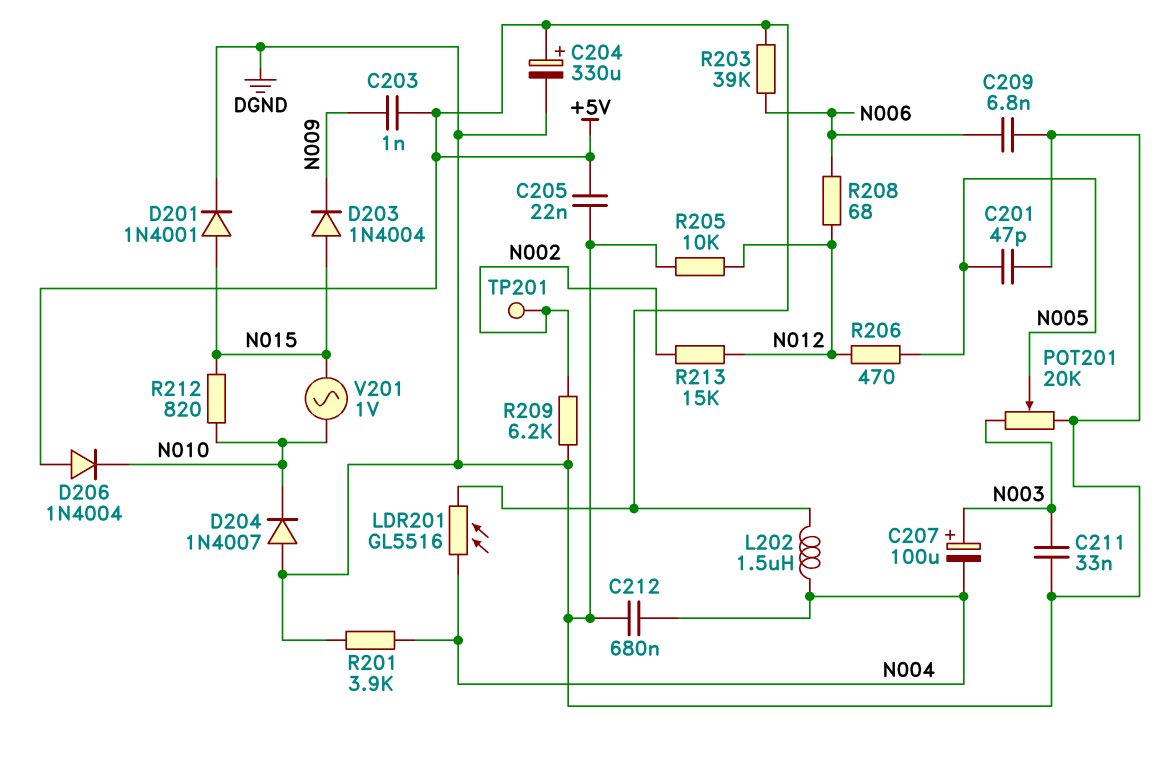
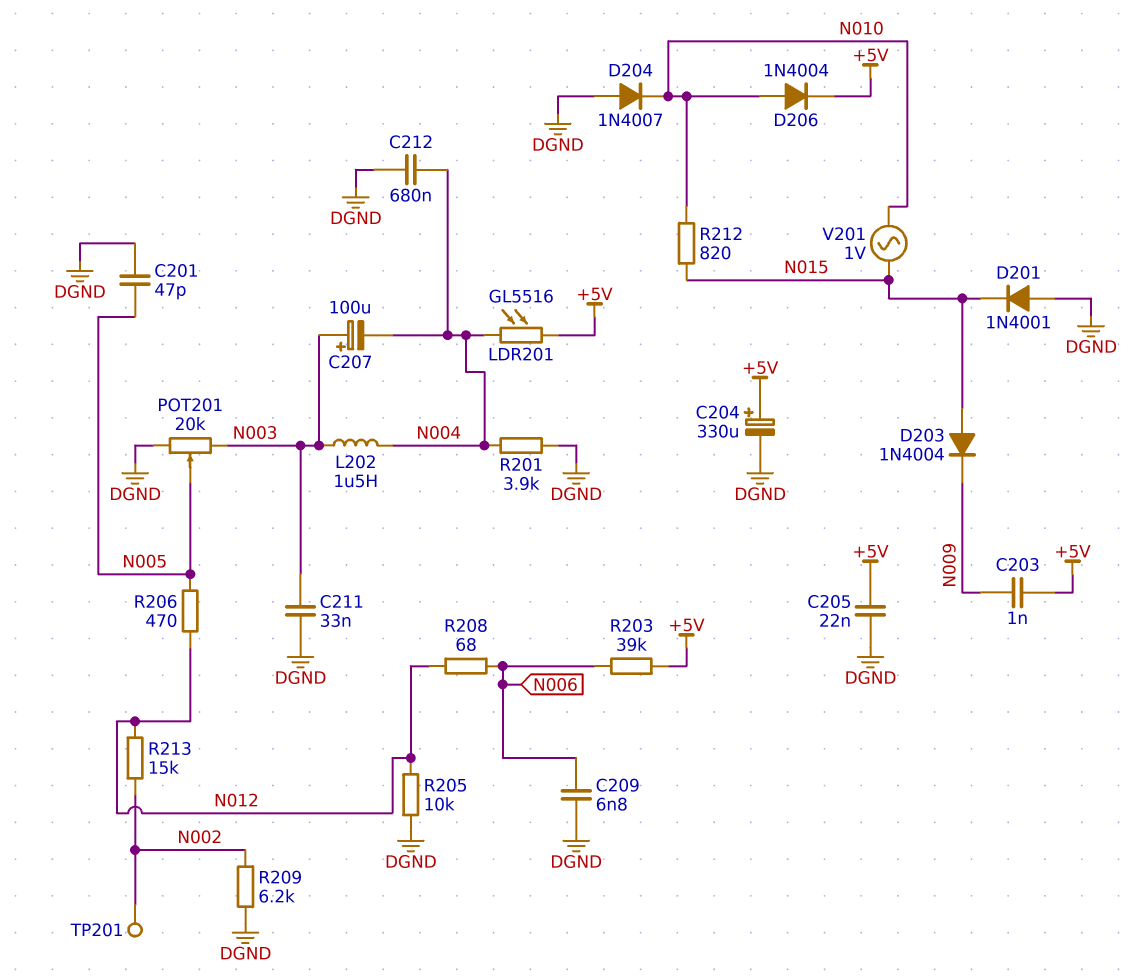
D201: diode 1N4001 (A N015, K DGND) -> diode 1N4001 (A DGND, K N015)
D206: diode 1N4004 (A +5V, K N010) -> diode 1N4004 (A N010, K +5V)
L202: 1.5uH (+5V, N004) -> 1.5uH (N003, N004)

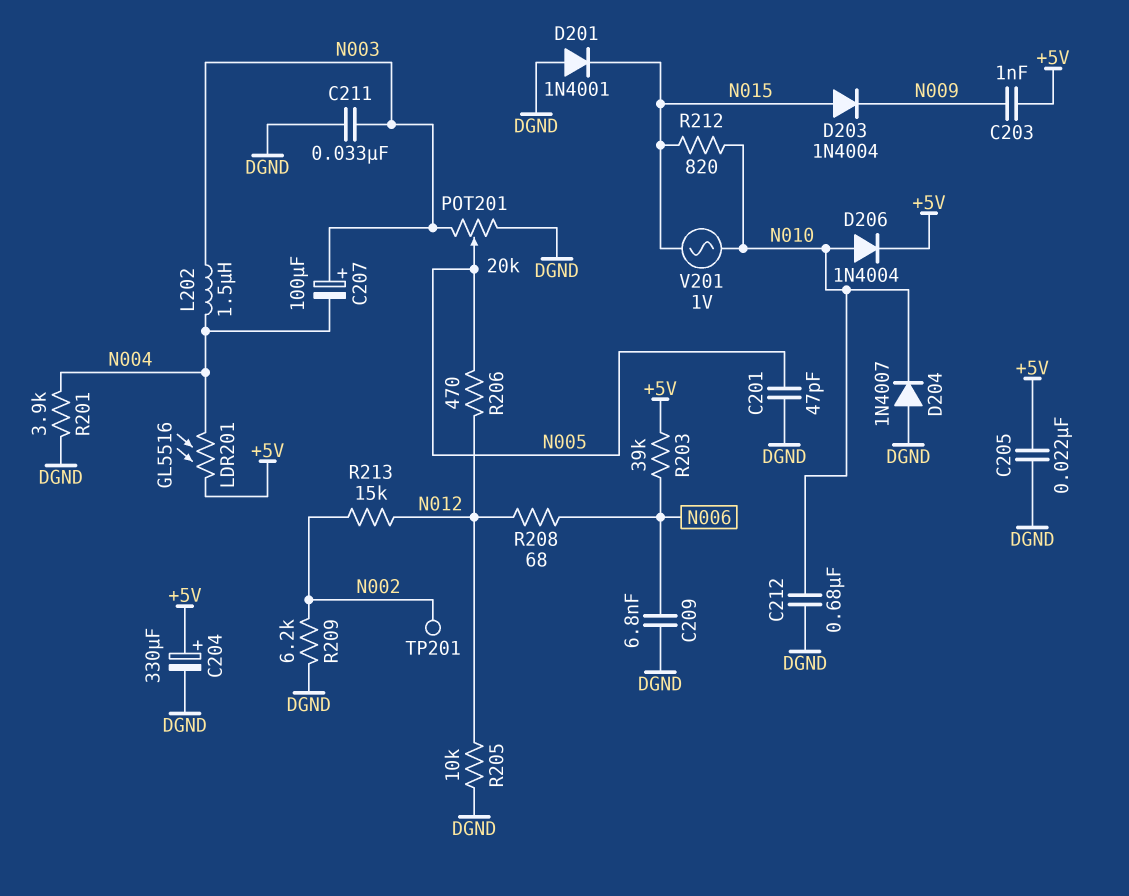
C212: 680nF (DGND, N004) -> 680nF (DGND, N010)

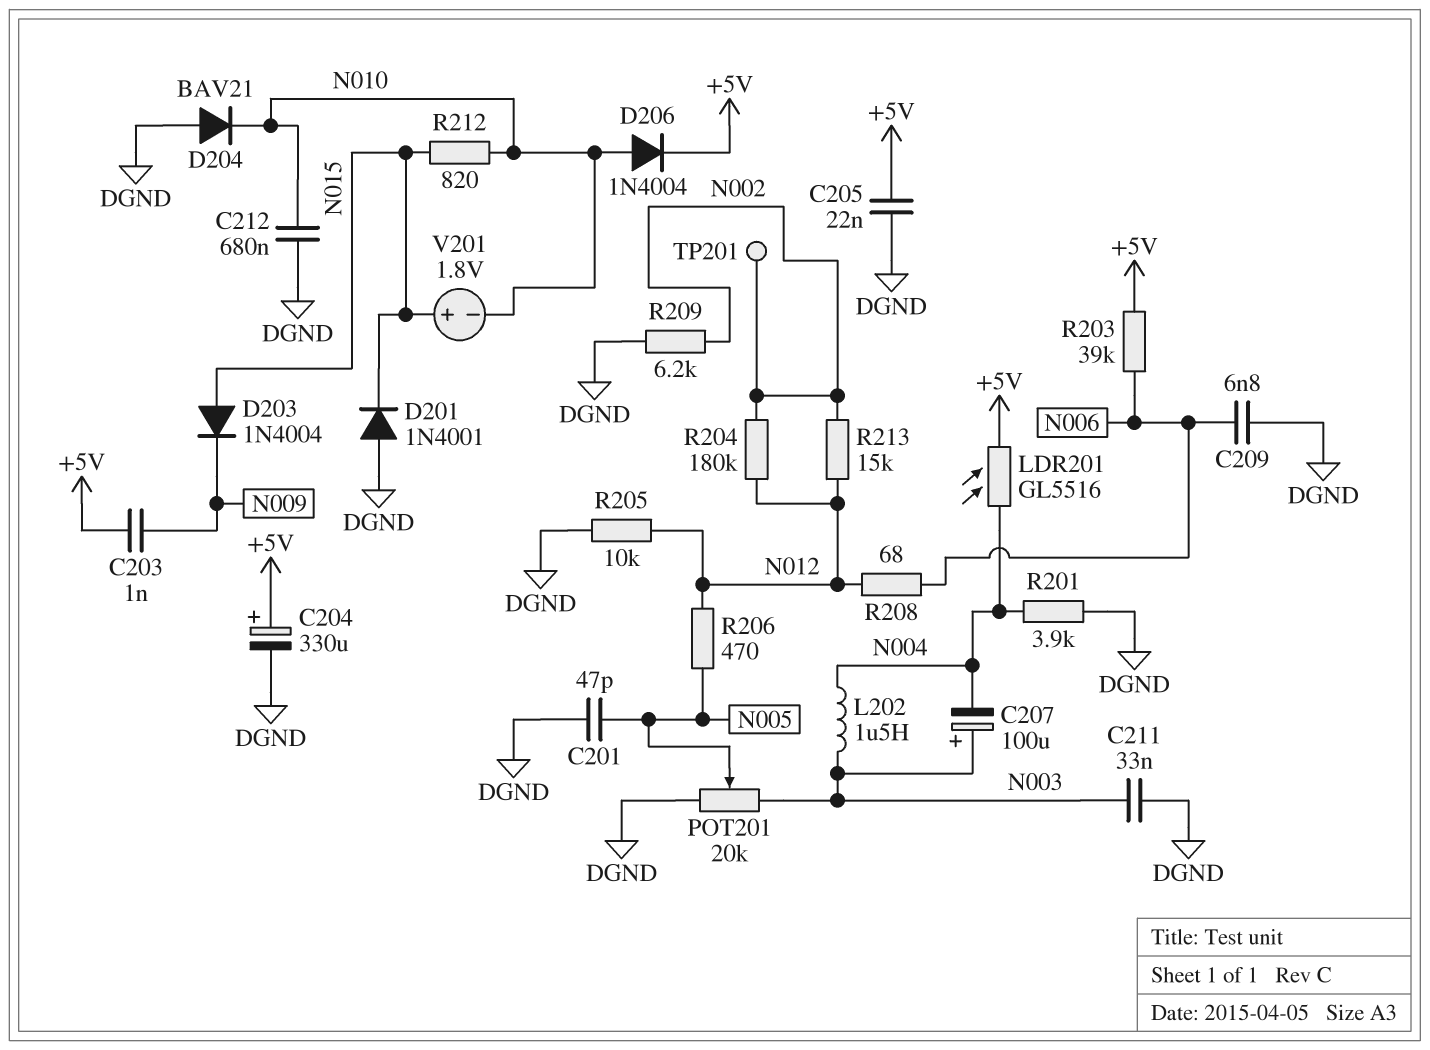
D204: diode 1N4007 (A DGND, K N010) -> diode BAV21 (A DGND, K N010)
R204: none -> 180k (N002, N012)
V201: AC 1V (N010, N015) -> 1.8V (plus N015, minus N010)

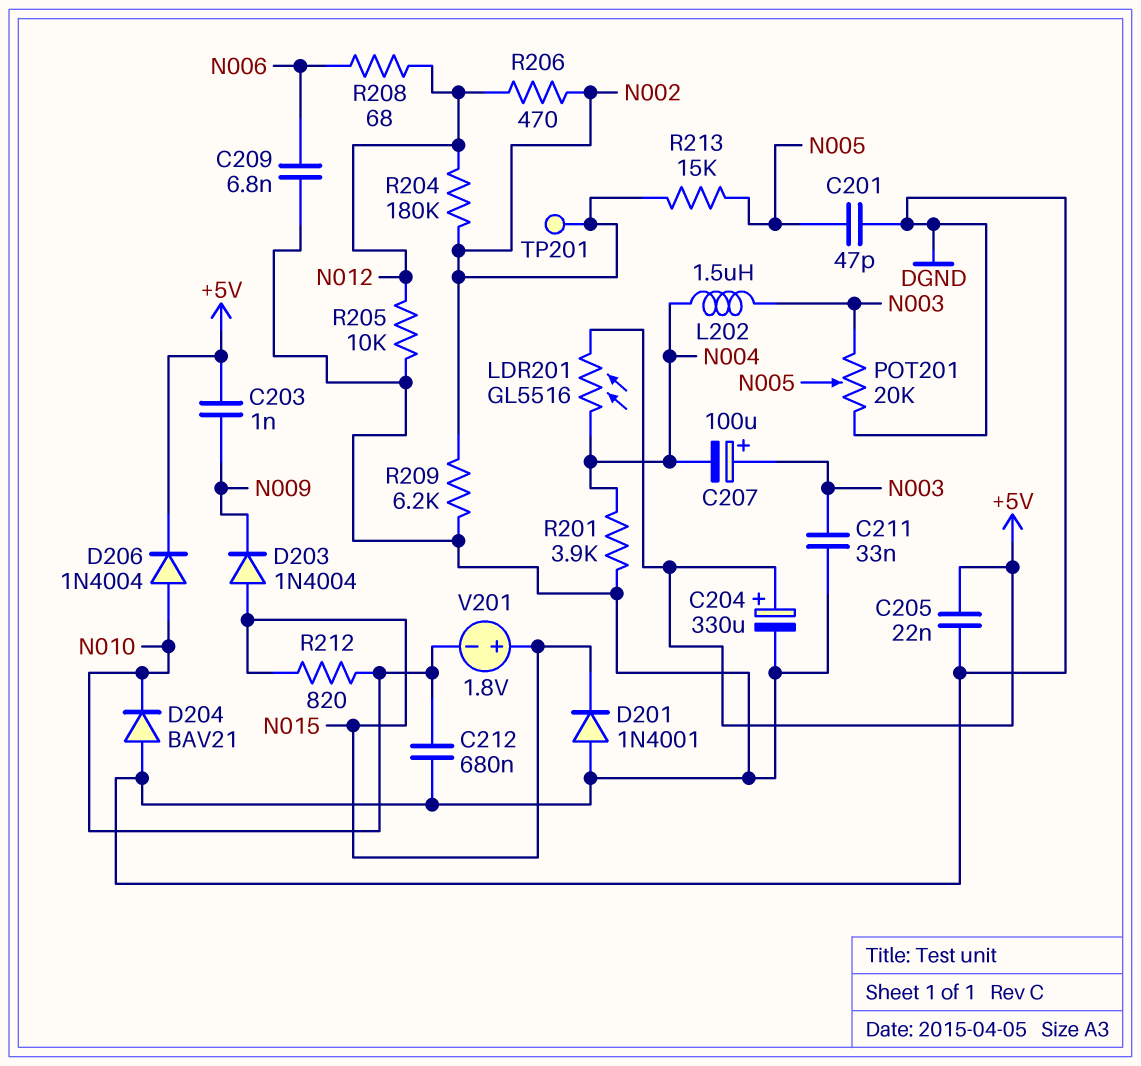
R203: 39k (+5V, N006) -> none
R206: 470 (N005, N012) -> 470 (N002, N012)
R213: 15k (N002, N012) -> 15k (N002, N005)

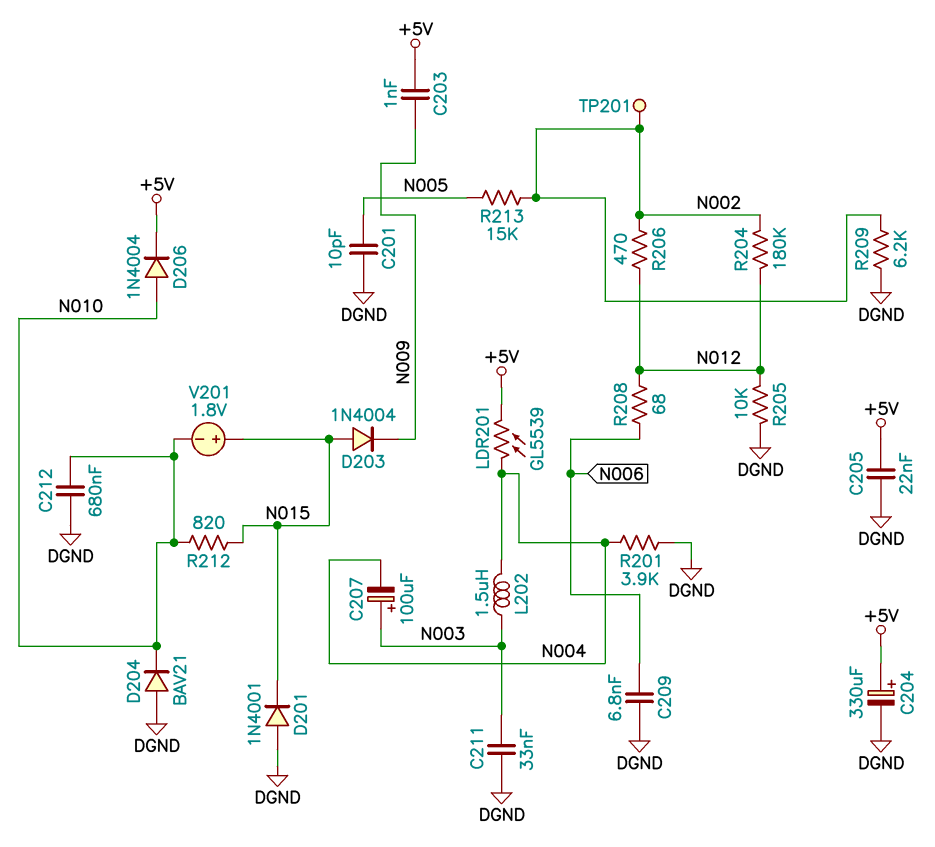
C201: 47pF (DGND, N005) -> 10pF (DGND, N005)
LDR201: GL5516 (+5V, N004) -> GL5539 (+5V, N004)
POT201: 20k (DGND, N003, wiper N005) -> none

